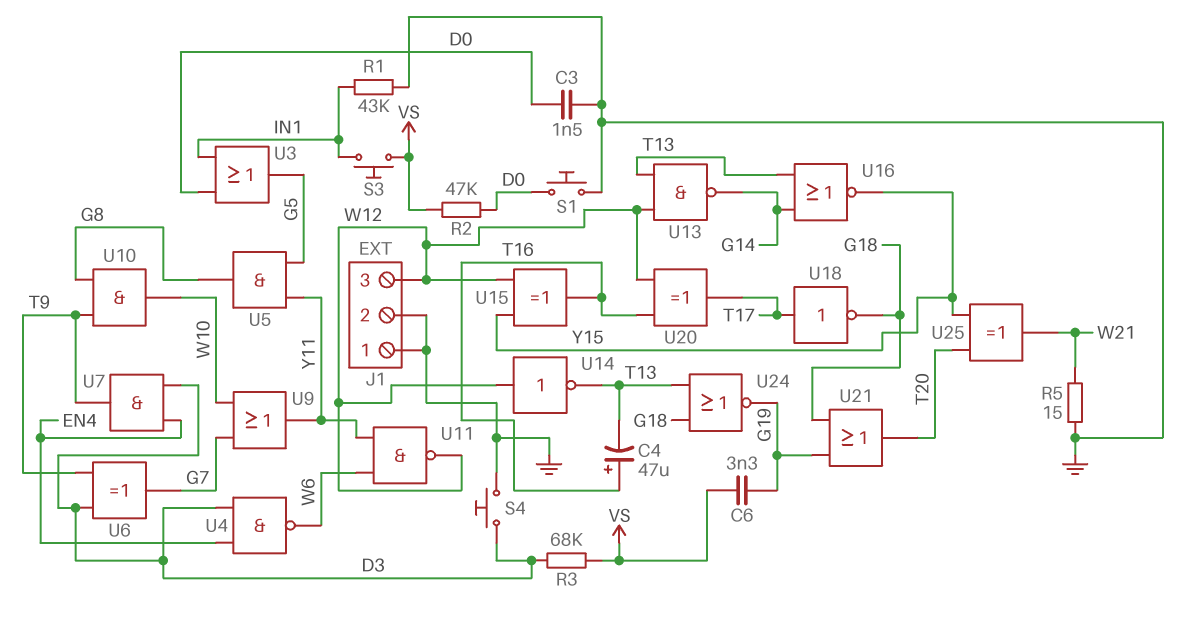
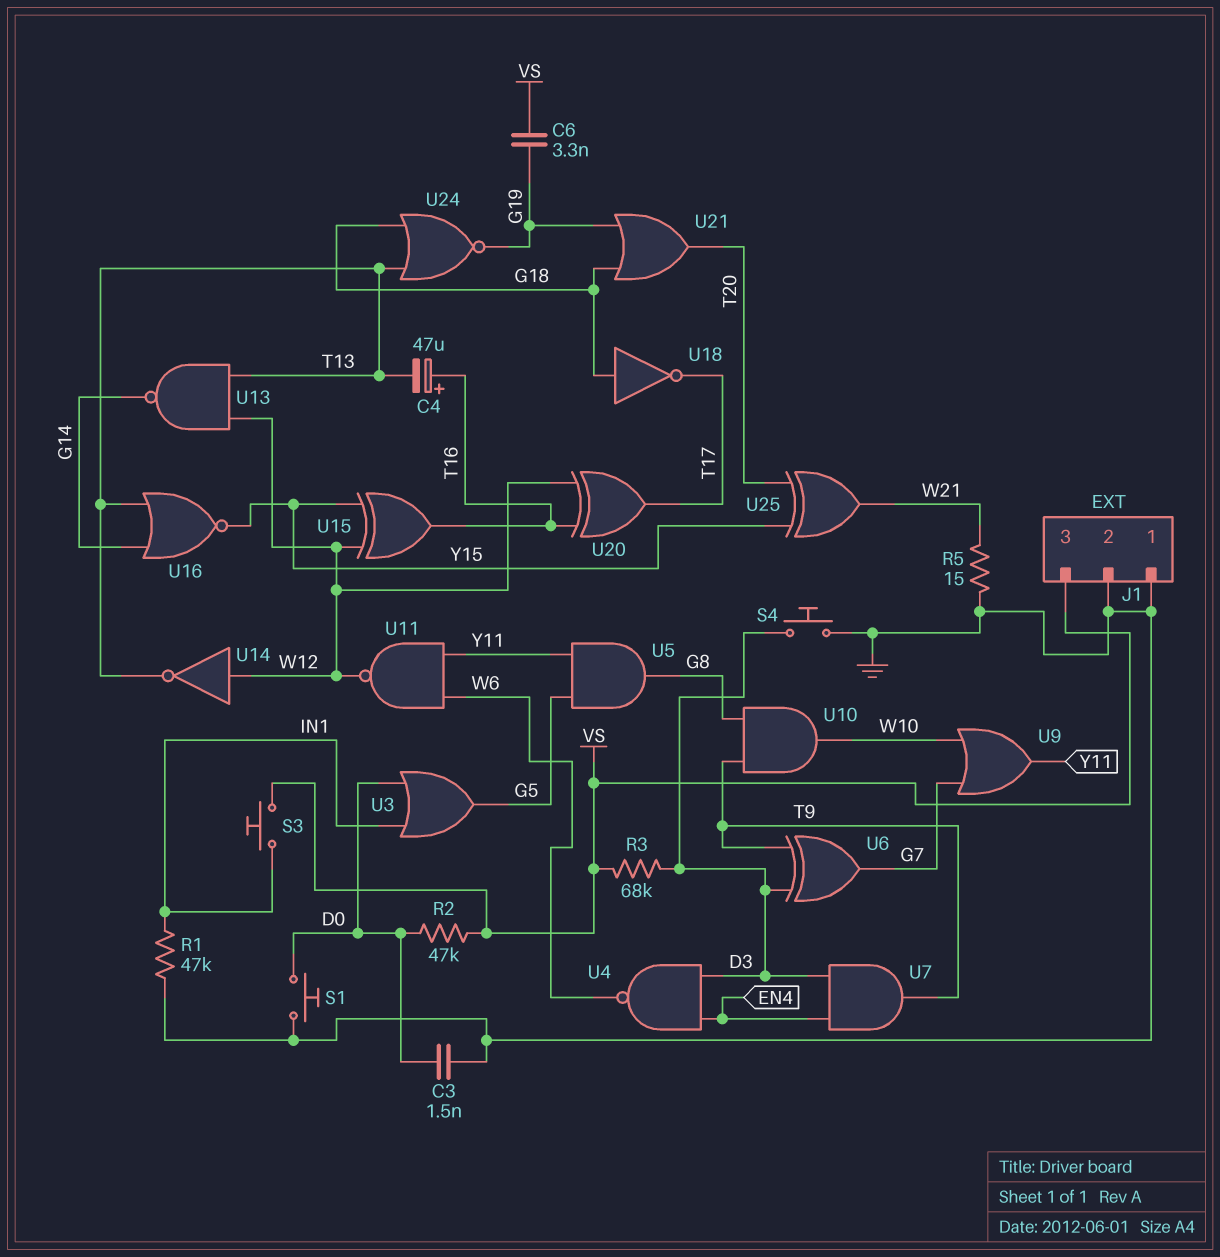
J1 pin 3: W12 -> VS
R1: 43k (GND, IN1) -> 47k (GND, IN1)
U18: NOT (in T17, out G18) -> NOT (in G18, out T17)

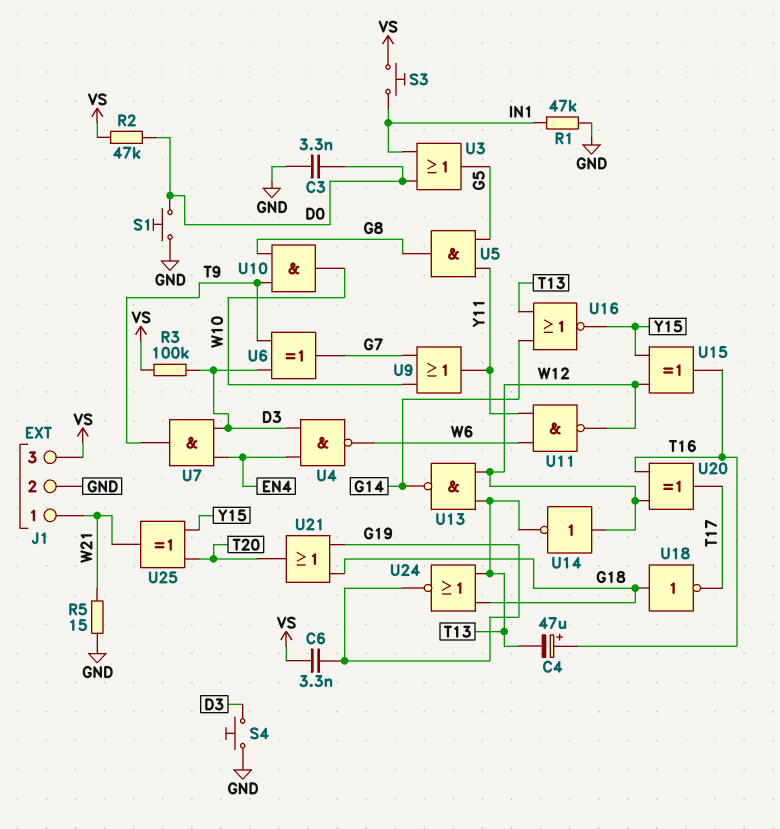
C3: 1.5nF (D0, GND) -> 3.3nF (D0, GND)
J1 pin 1: GND -> W21
R3: 68k (D3, VS) -> 100k (D3, VS)

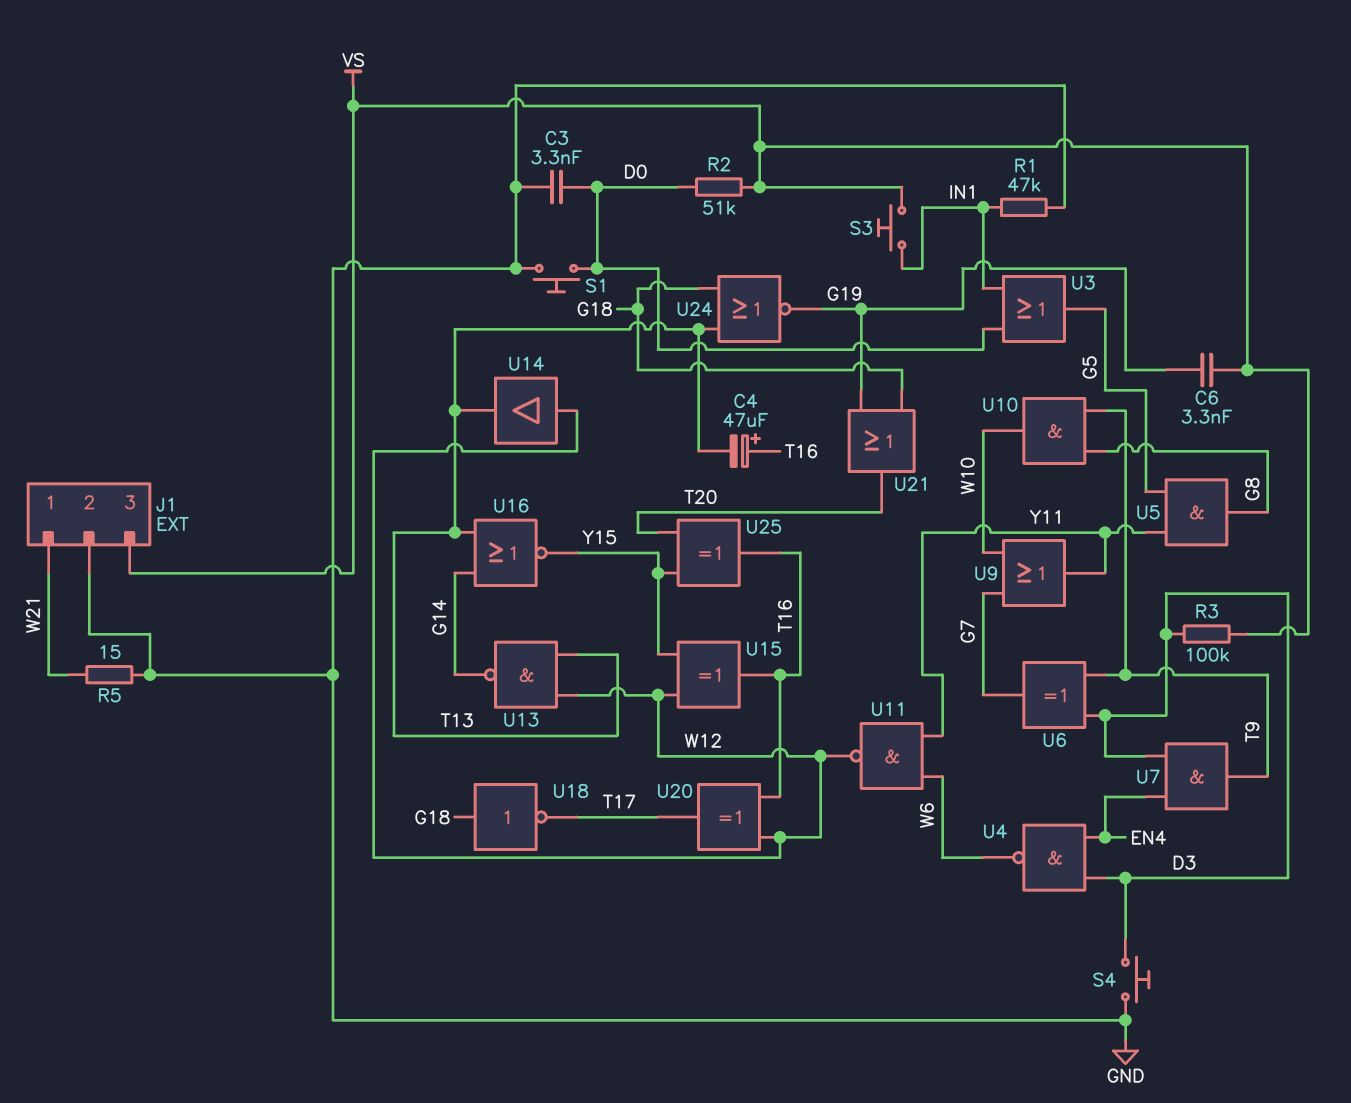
R2: 47k (D0, VS) -> 51k (D0, VS)
U14: NOT (in W12, out T13) -> buffer (in W12, out T13)
U25: XOR (in T20, in Y15, out W21) -> XOR (in T20, in Y15, out T16)

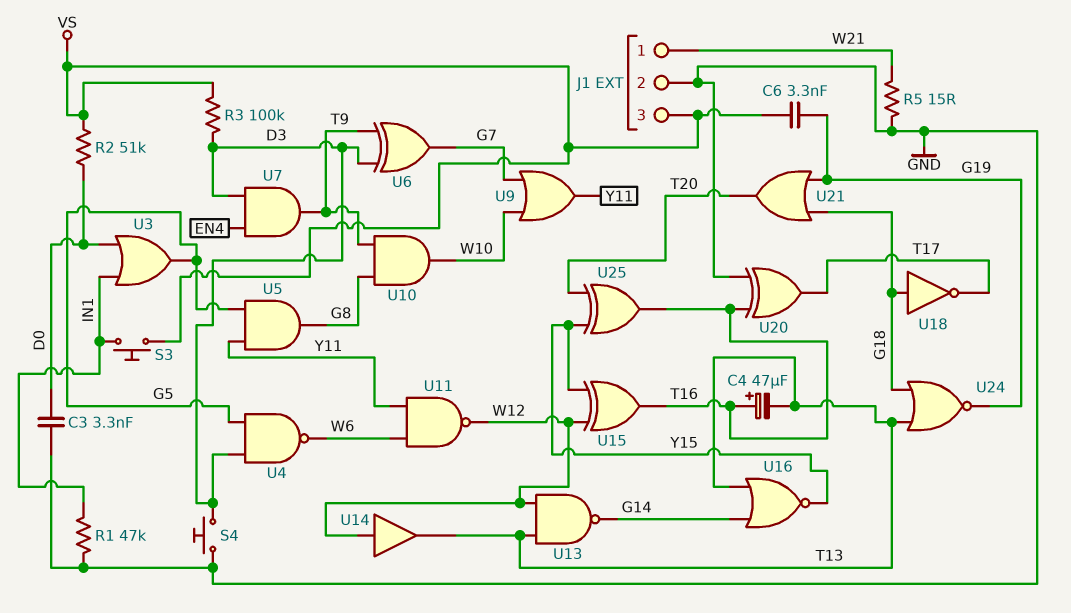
S1: button (D0, GND) -> none
U4: NAND (in D3, in EN4, out W6) -> NAND (in D3, in G5, out W6)
U20: XOR (in T16, in W12, out T17) -> XOR (in GND, in T16, out T17)

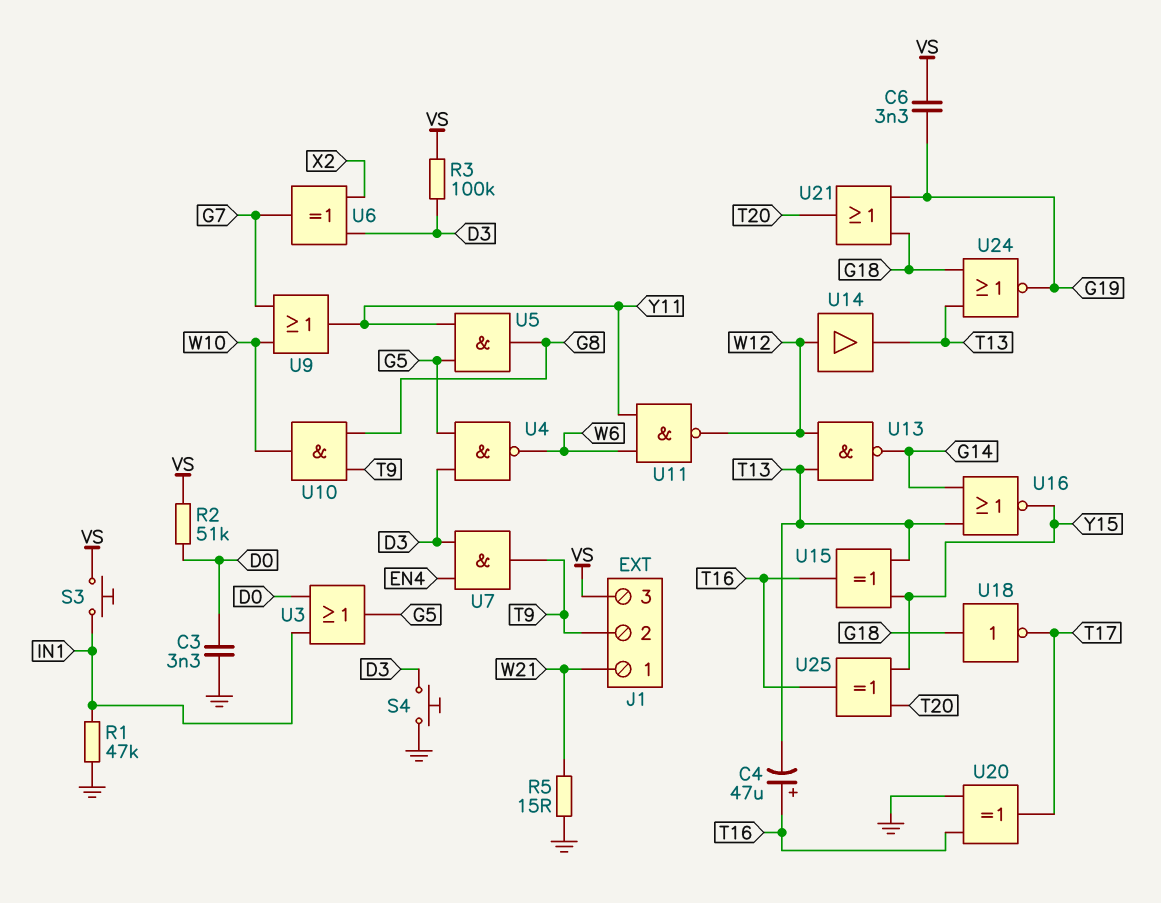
J1 pin 2: GND -> T9
U6: XOR (in D3, in T9, out G7) -> XOR (in D3, in X2, out G7)
U15: XOR (in W12, in Y15, out T16) -> XOR (in T13, in Y15, out T16)

